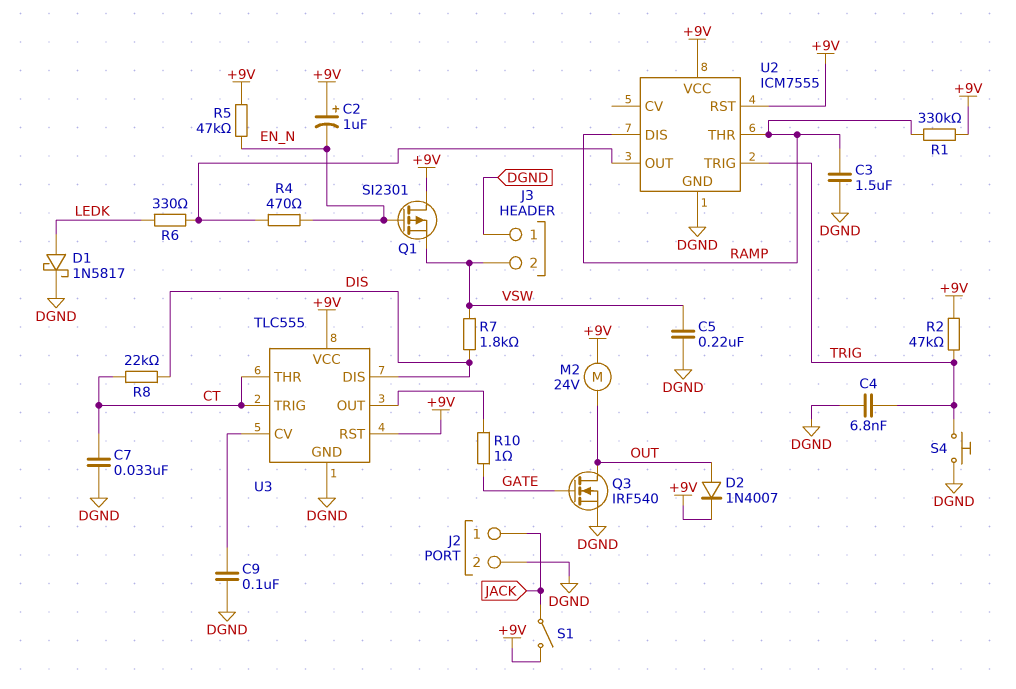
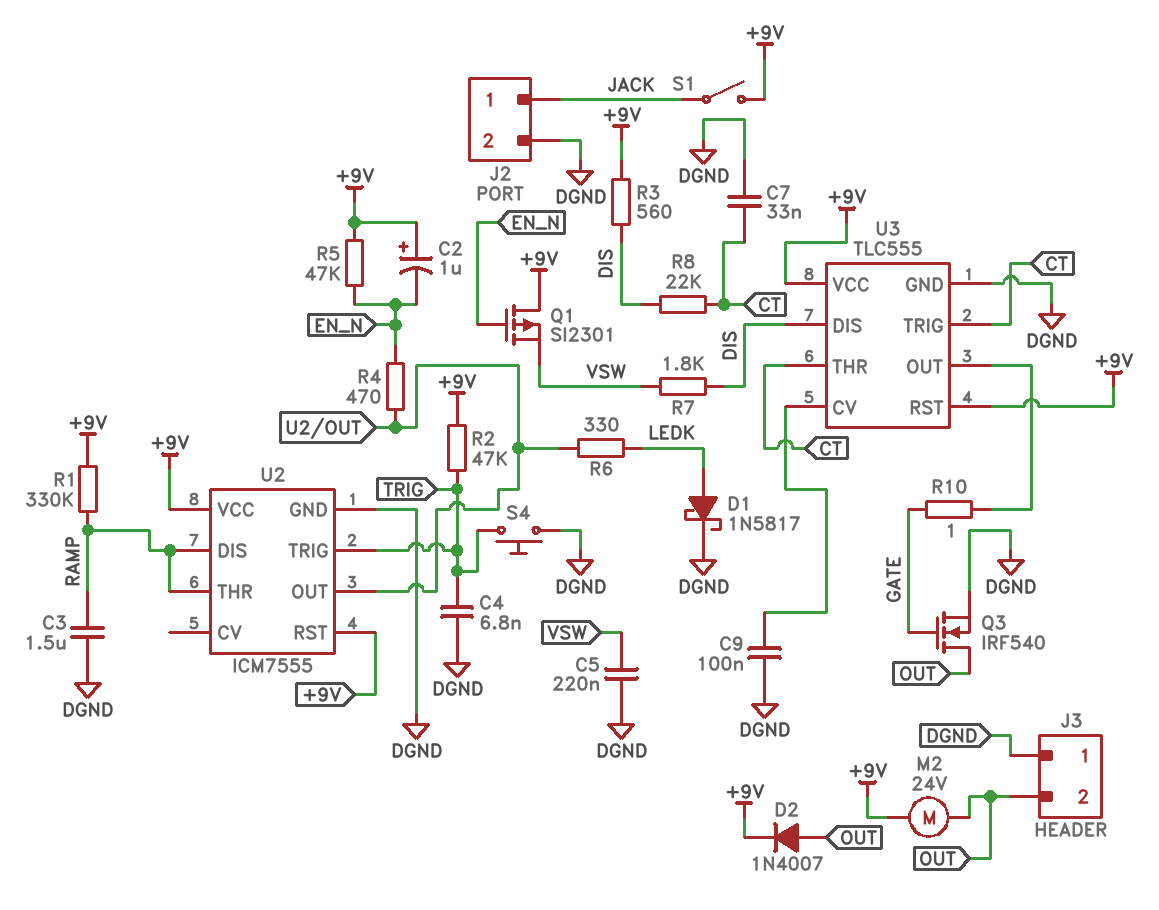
J3 pin 2: VSW -> OUT
R3: none -> 560 (+9V, DIS)

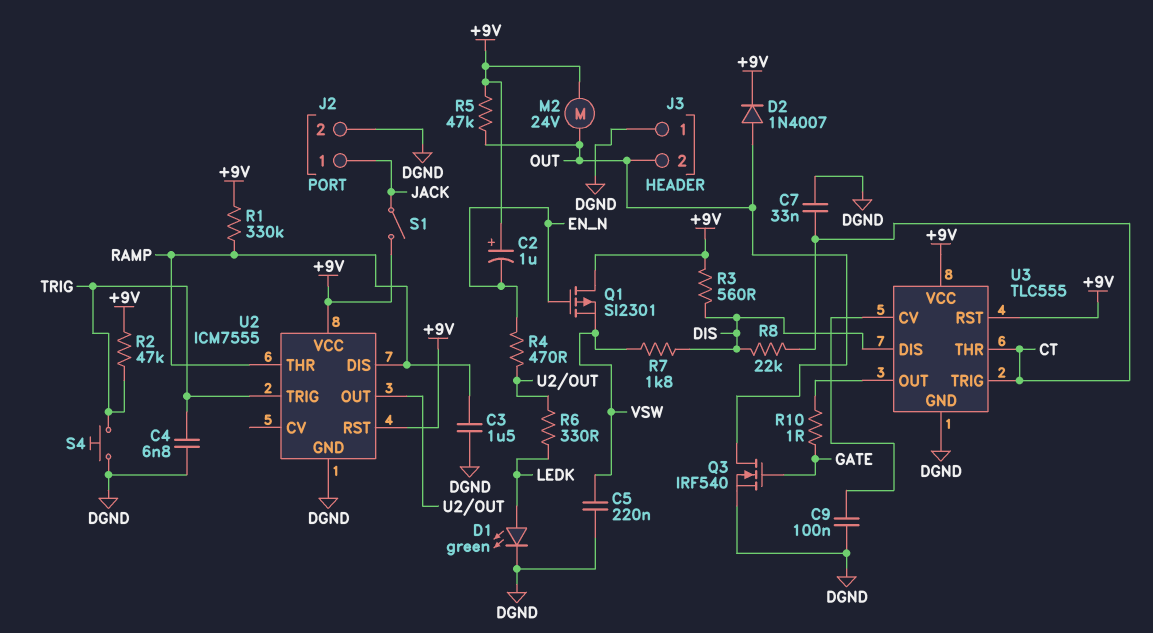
D1: schottky 1N5817 (A LEDK, K DGND) -> LED green (A LEDK, K DGND)
R5: 47k (+9V, EN_N) -> 47k (+9V, OUT)

